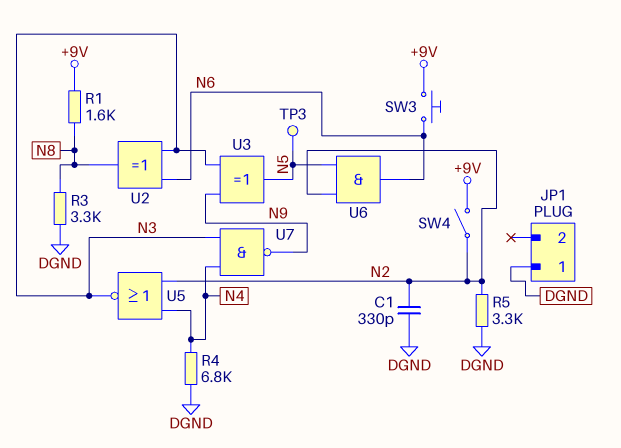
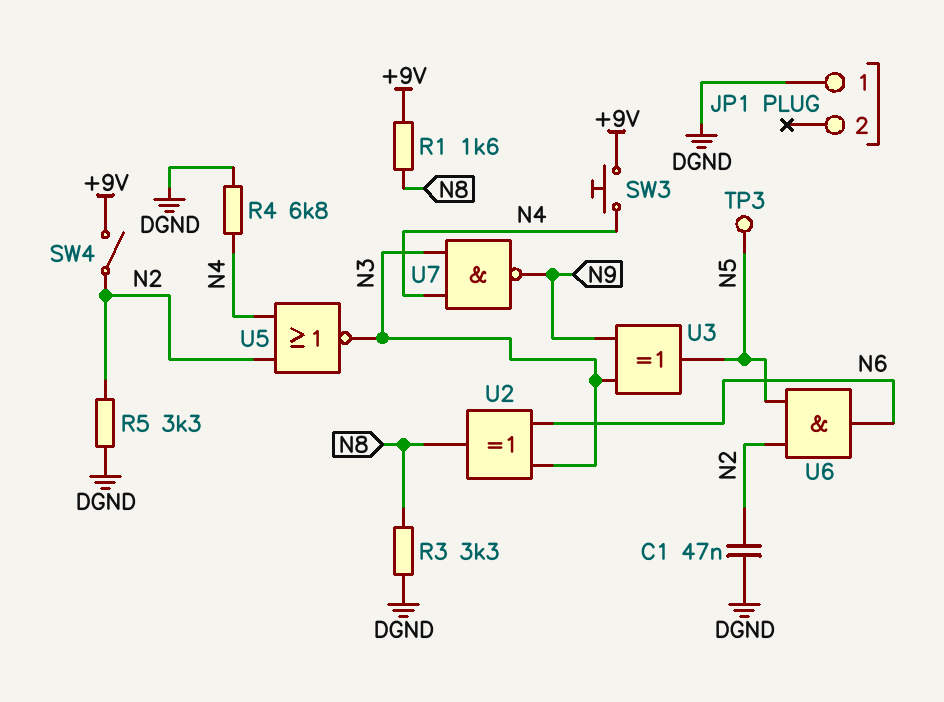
C1: 330pF (DGND, N2) -> 47nF (DGND, N2)
SW3: button (+9V, N6) -> button (+9V, N4)

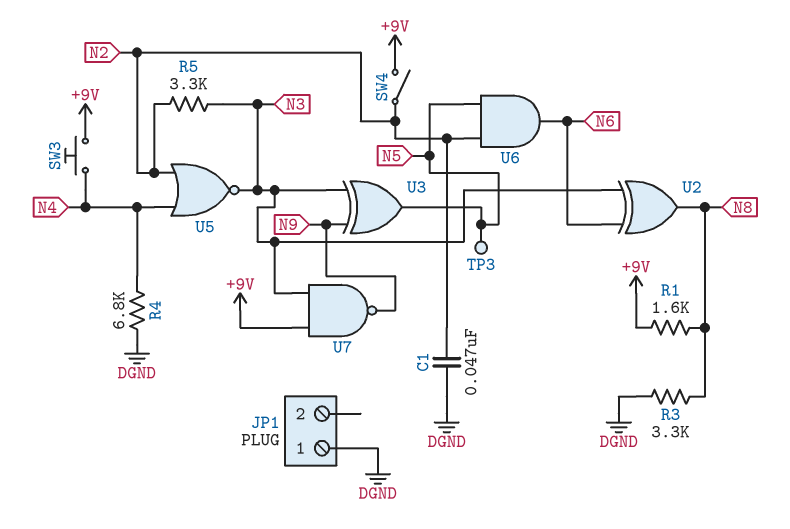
R5: 3.3k (DGND, N2) -> 3.3k (N2, N3)
U7: NAND (in N3, in N4, out N9) -> NAND (in +9V, in N3, out N9)

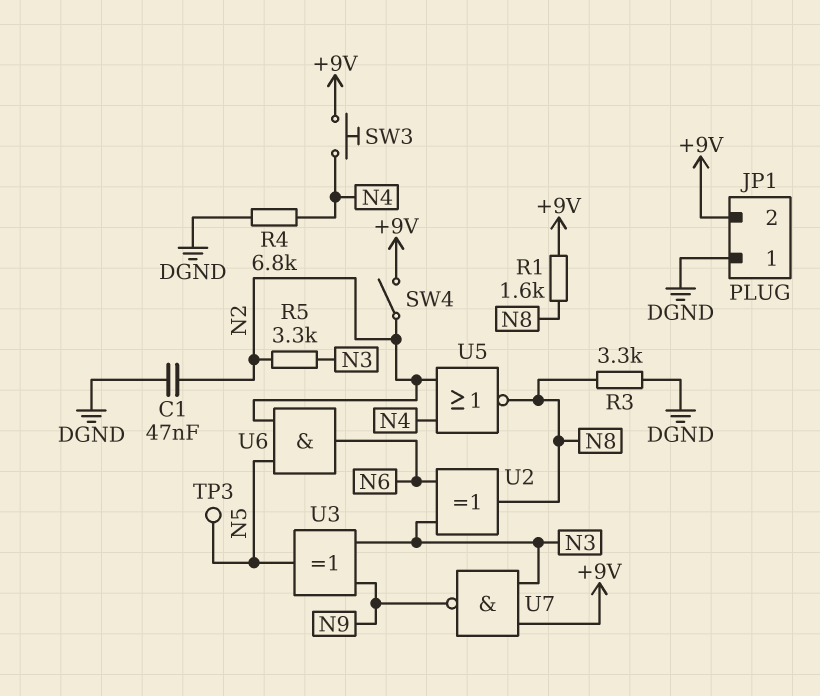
JP1 pin 2: none -> +9V
U5: NOR (in N2, in N4, out N3) -> NOR (in N2, in N4, out N8)

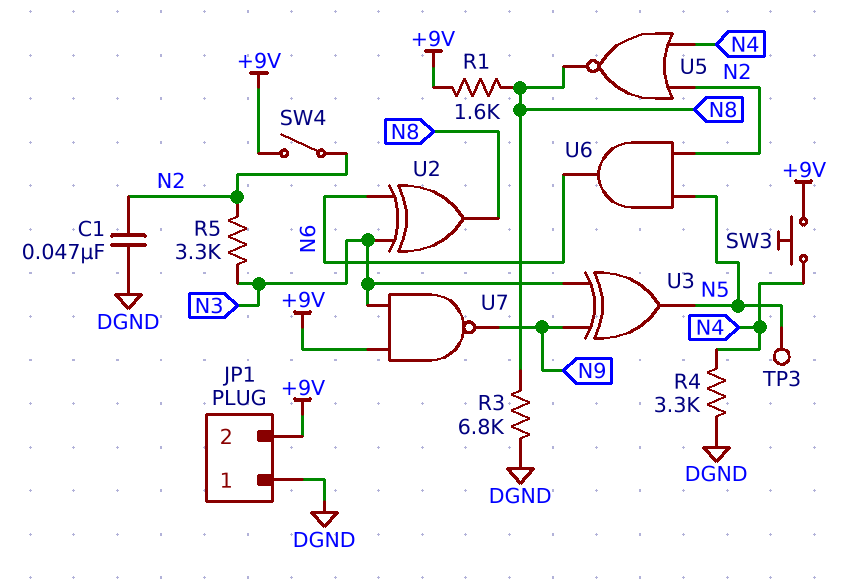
R3: 3.3k (DGND, N8) -> 6.8k (DGND, N8)
R4: 6.8k (DGND, N4) -> 3.3k (DGND, N4)

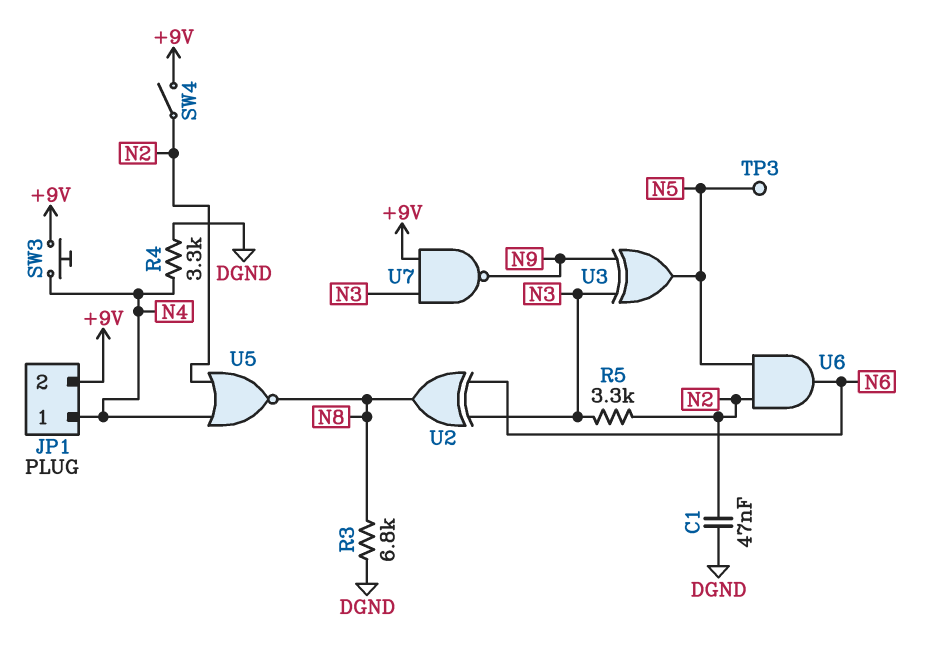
JP1 pin 1: DGND -> N4
R1: 1.6k (+9V, N8) -> none

